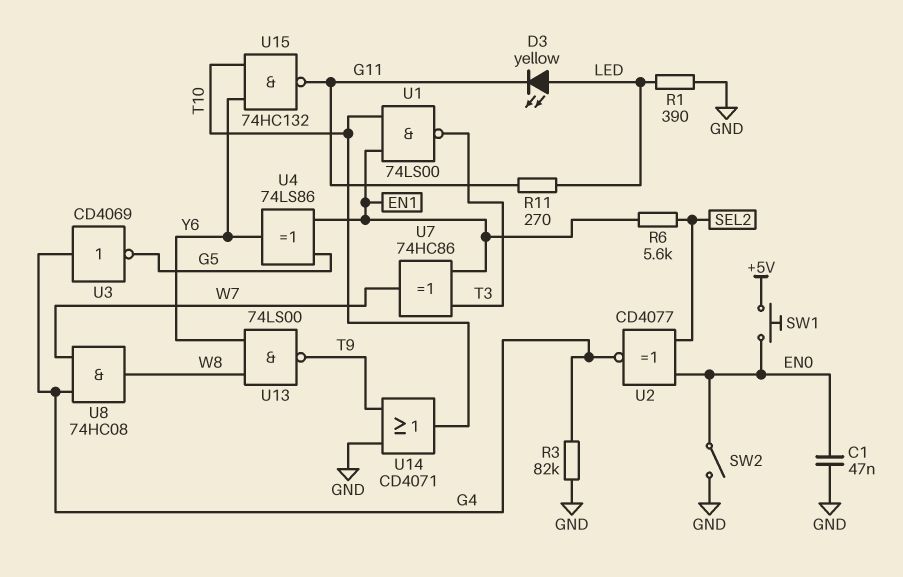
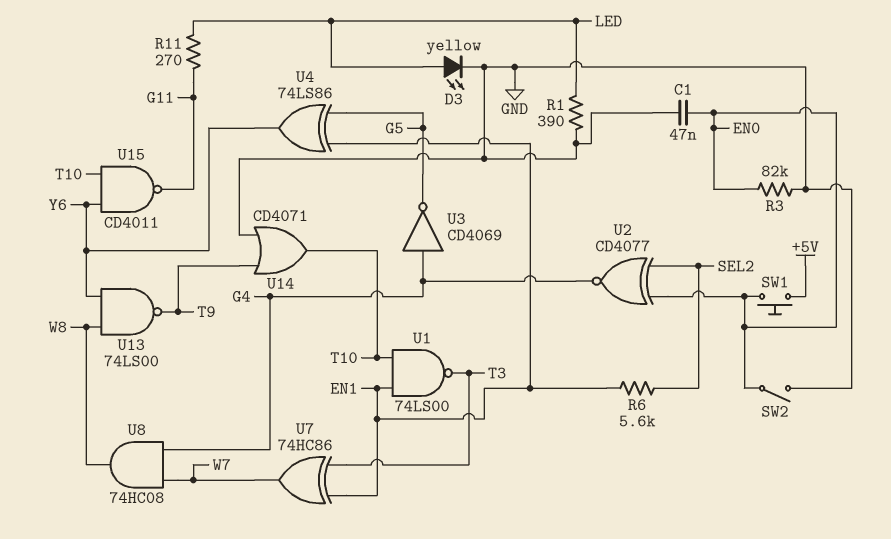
D3: LED yellow (A LED, K G11) -> LED yellow (A LED, K GND)
R3: 82k (G4, GND) -> 82k (EN0, GND)
U15: NAND 74HC132 (in T10, in Y6, out G11) -> NAND CD4011 (in T10, in Y6, out G11)

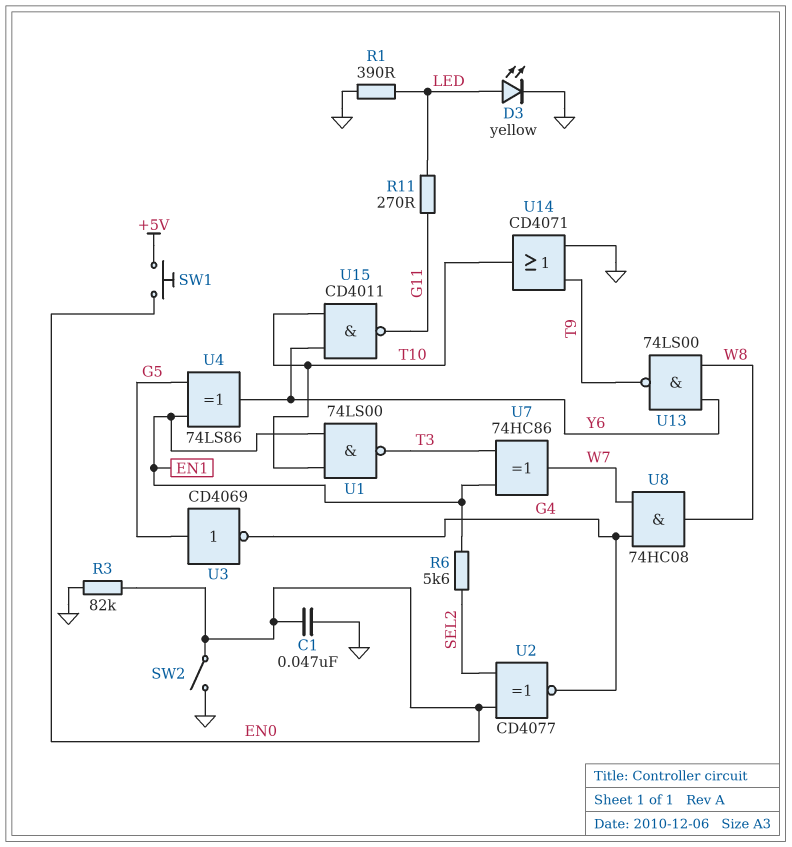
U3: NOT CD4069 (in G4, out G5) -> NOT CD4069 (in G5, out G4)

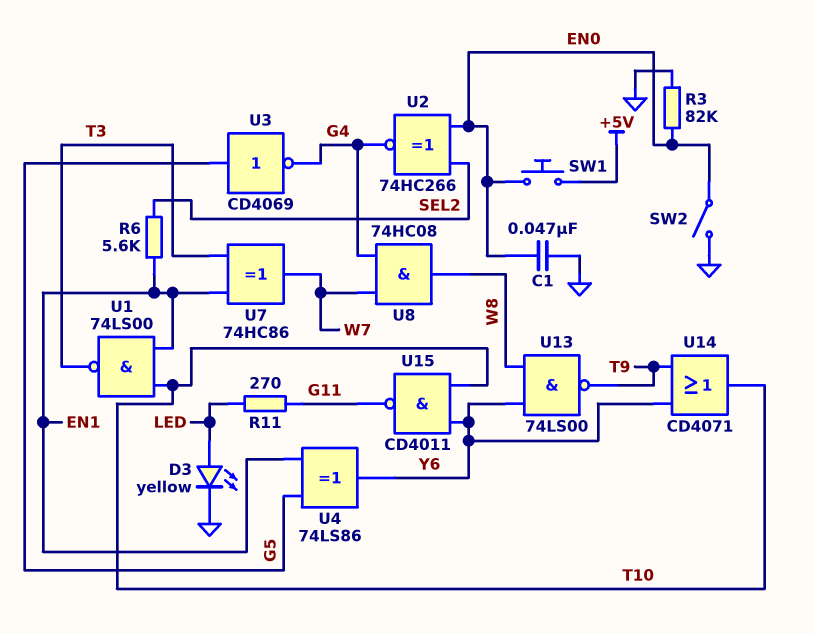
R1: 390 (GND, LED) -> none
U2: XNOR CD4077 (in EN0, in SEL2, out G4) -> XNOR 74HC266 (in EN0, in SEL2, out G4)
U14: OR CD4071 (in GND, in T9, out T10) -> OR CD4071 (in T9, in Y6, out T10)

